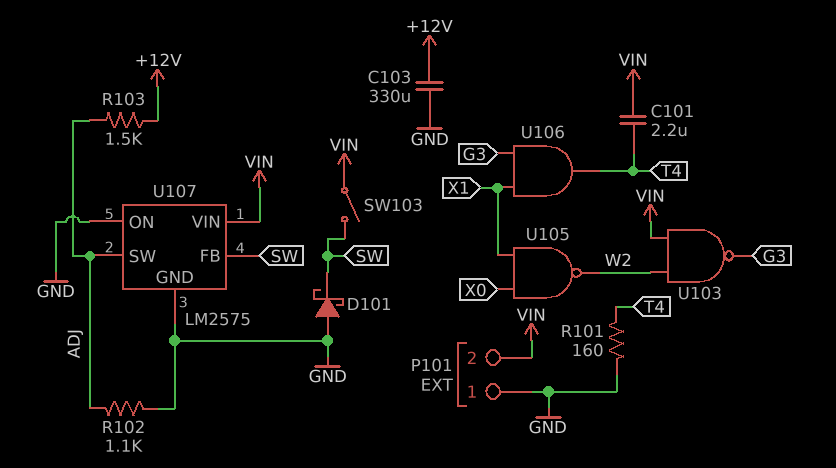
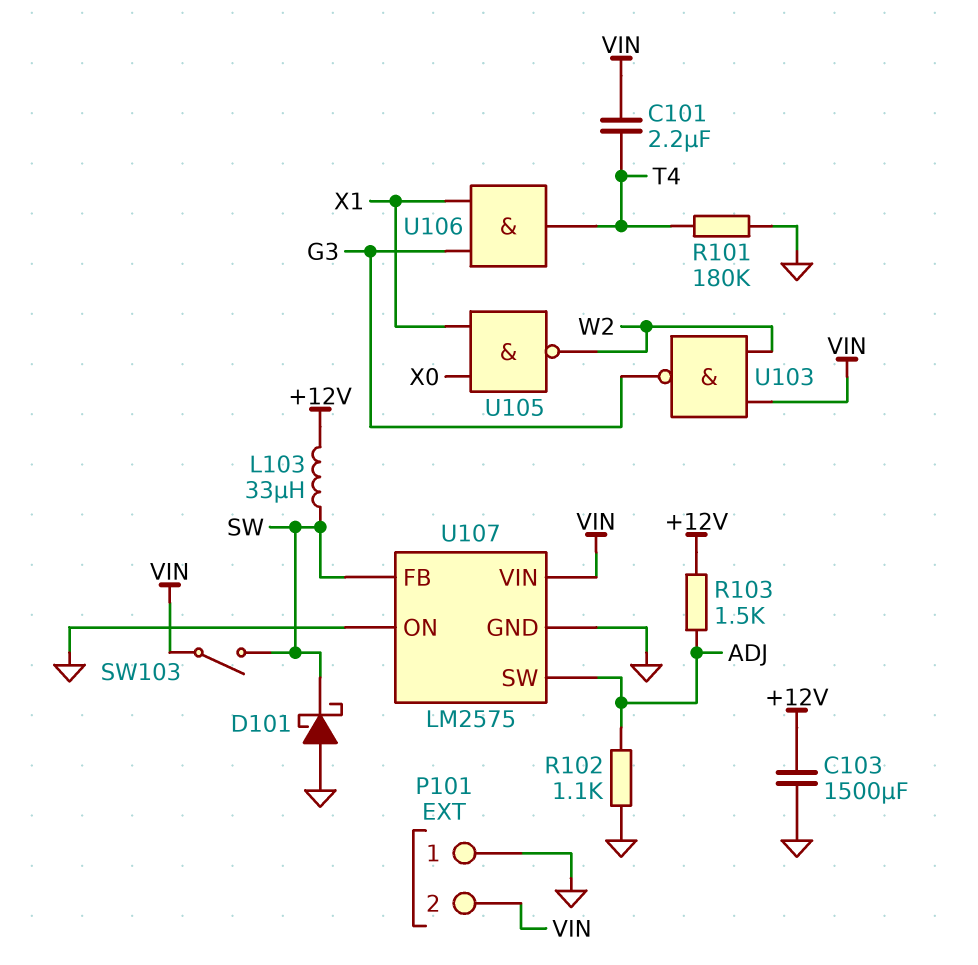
C103: 330uF (+12V, GND) -> 1500uF (+12V, GND)
L103: none -> 33uH (+12V, SW)
R101: 160 (GND, T4) -> 180k (GND, T4)

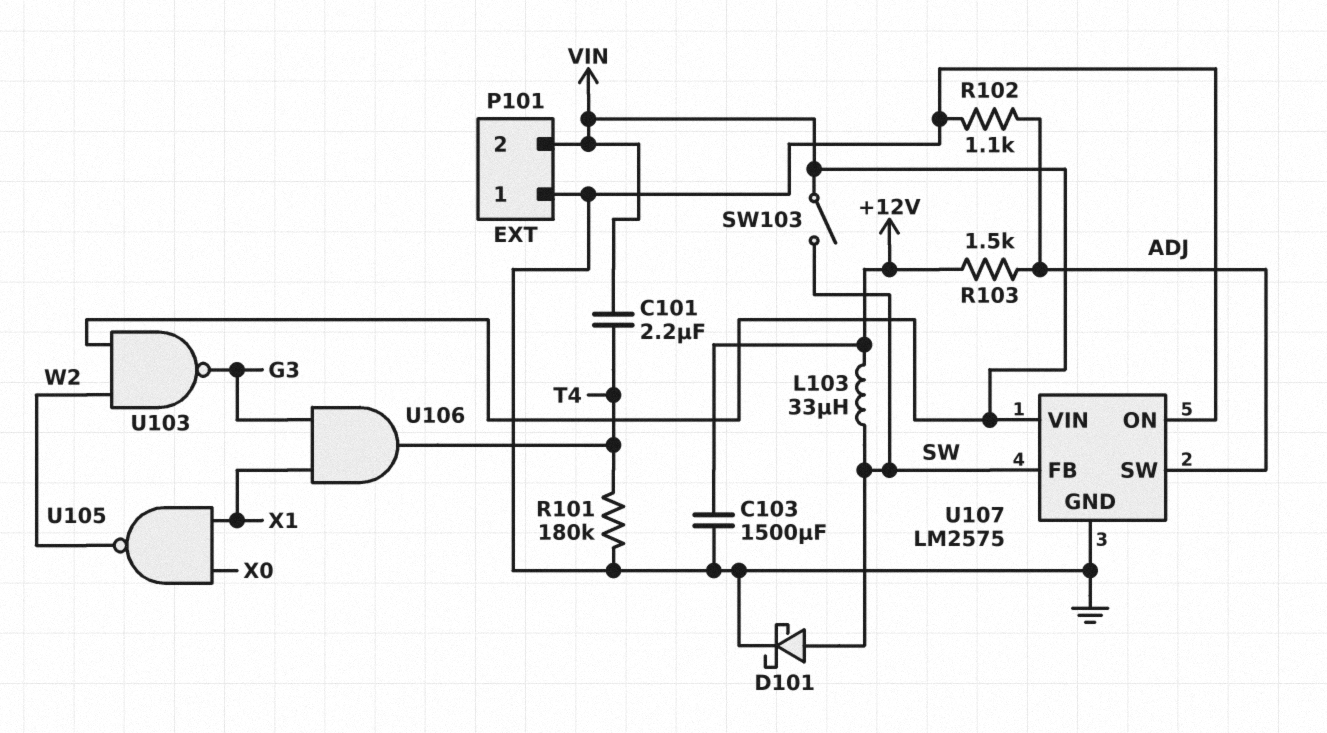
D101: schottky (A GND, K SW) -> schottky (A SW, K GND)

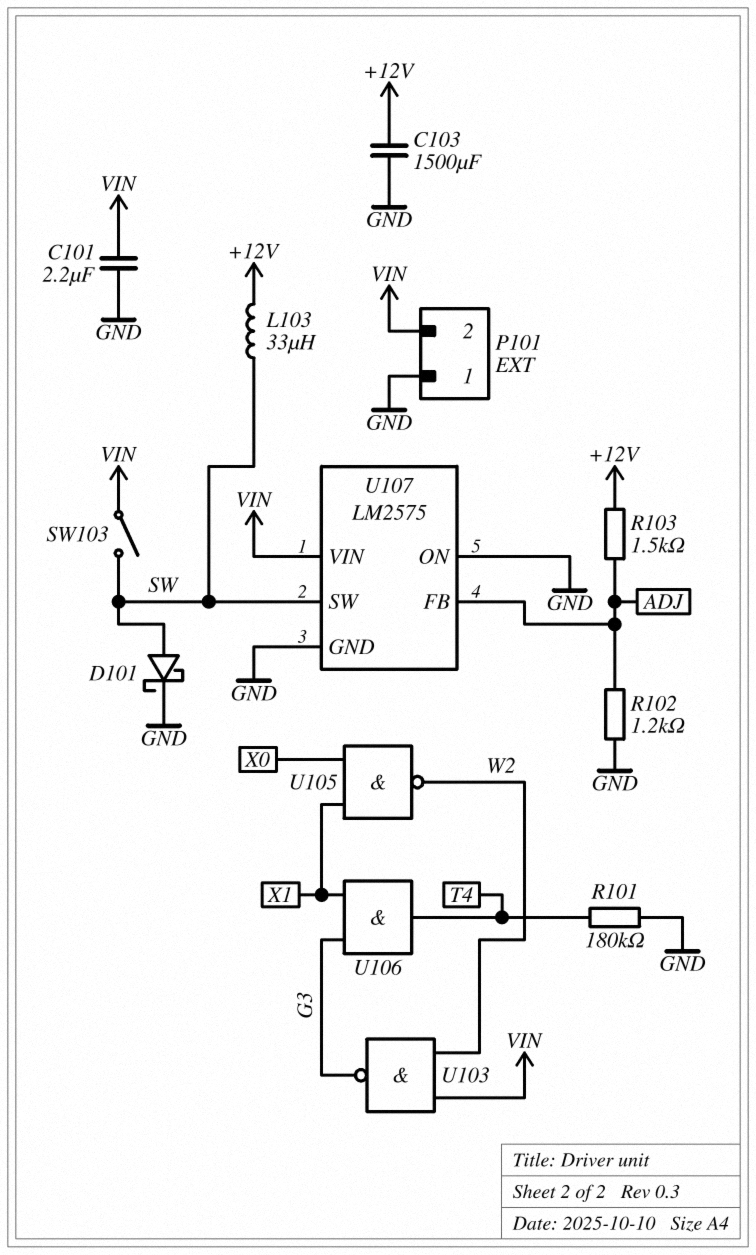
C101: 2.2uF (T4, VIN) -> 2.2uF (GND, VIN)
R102: 1.1k (ADJ, GND) -> 1.2k (ADJ, GND)
U107 pin FB: SW -> ADJ
U107 pin SW: ADJ -> SW

